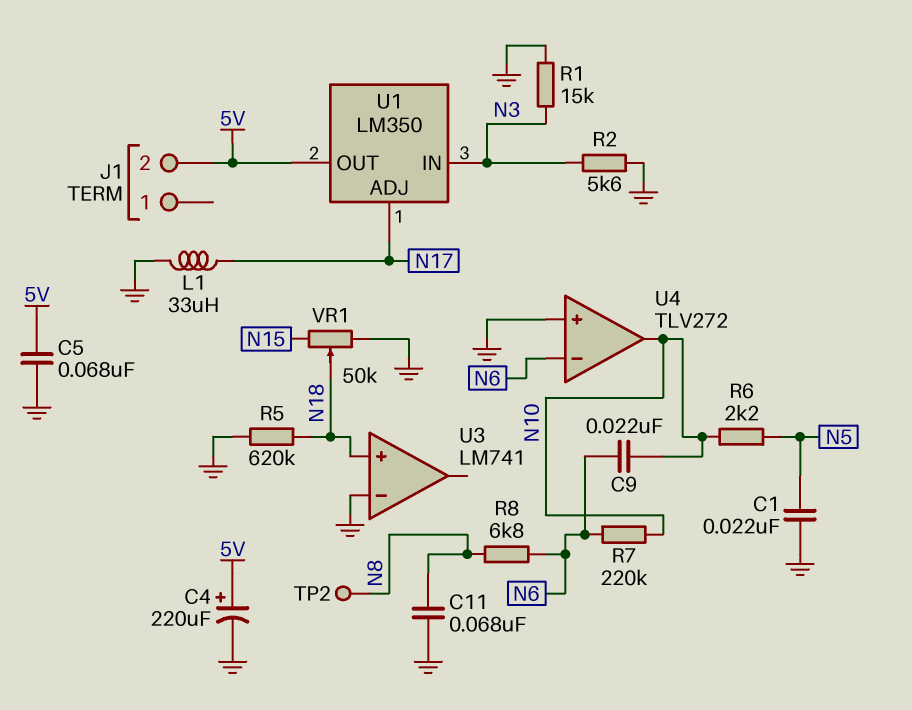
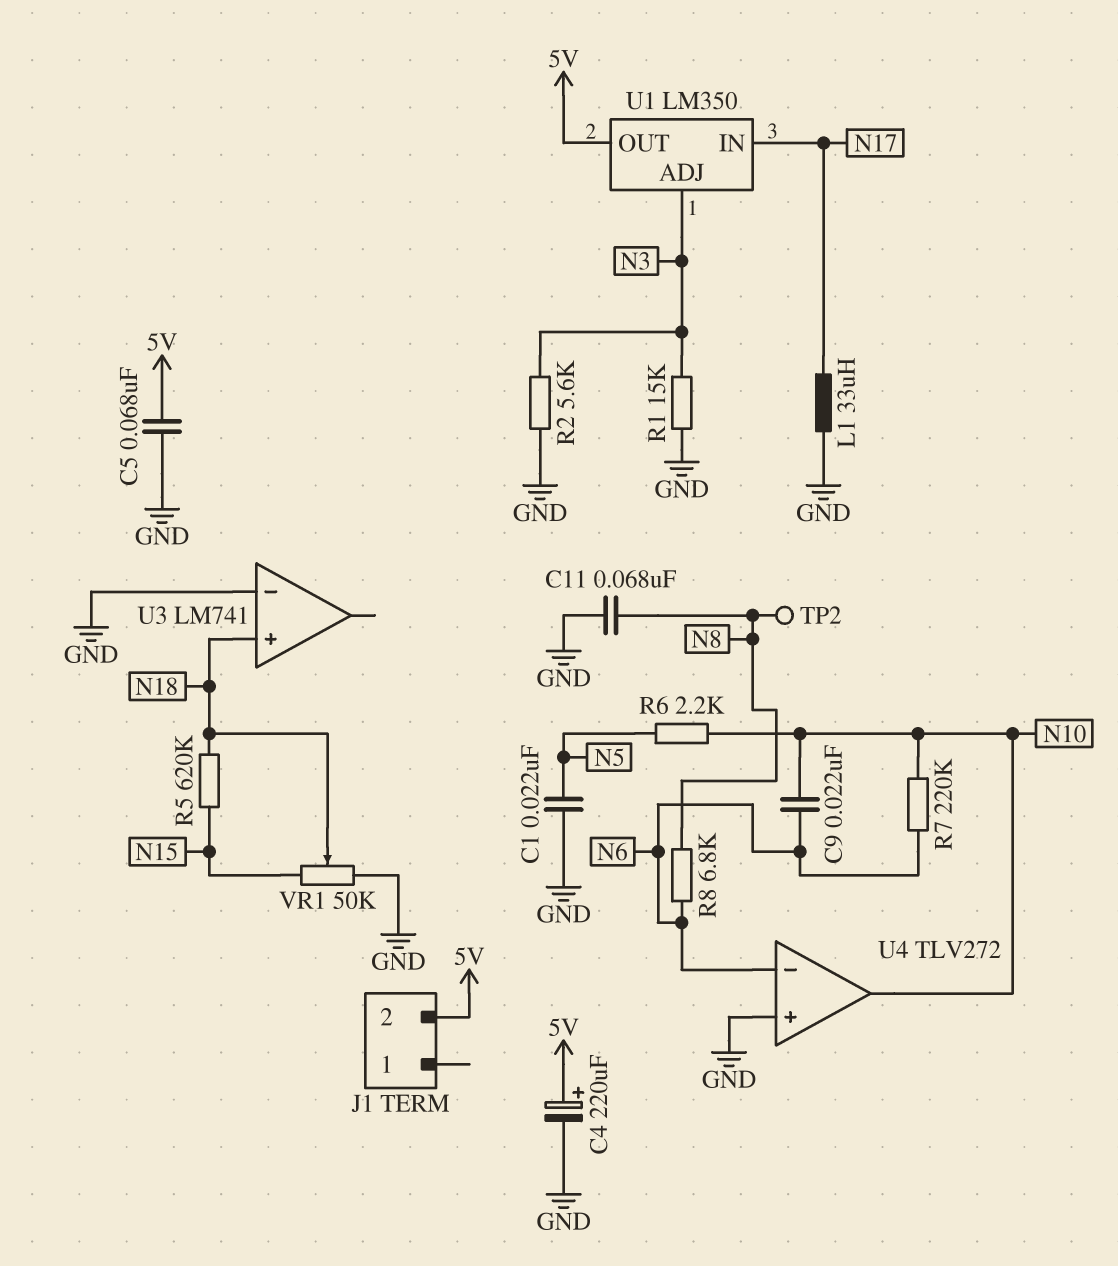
R5: 620k (GND, N18) -> 620k (N15, N18)
U1 pin ADJ: N17 -> N3
U1 pin IN: N3 -> N17

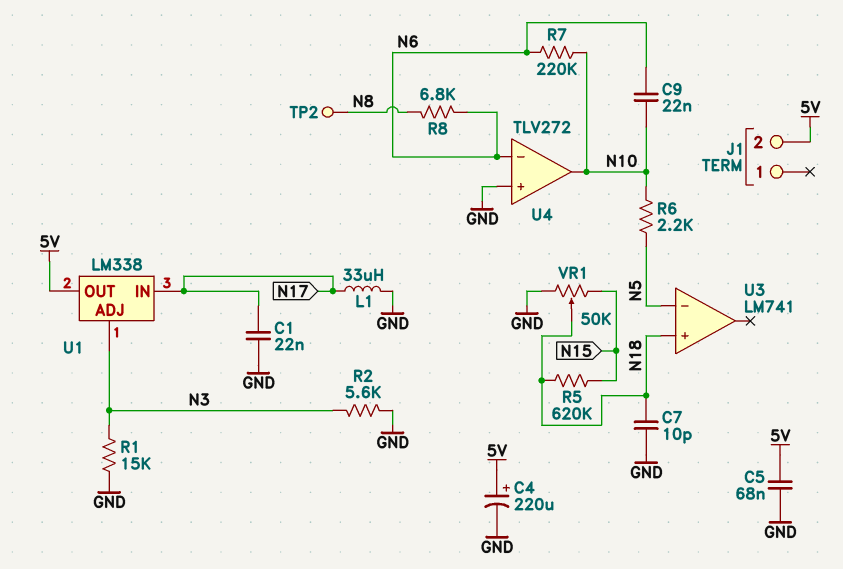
C1: 22nF (GND, N5) -> 22nF (GND, N17)
C7: none -> 10pF (GND, N18)
C11: 68nF (GND, N8) -> none
U1: LM350 -> LM338
U3 pin in-: GND -> N5

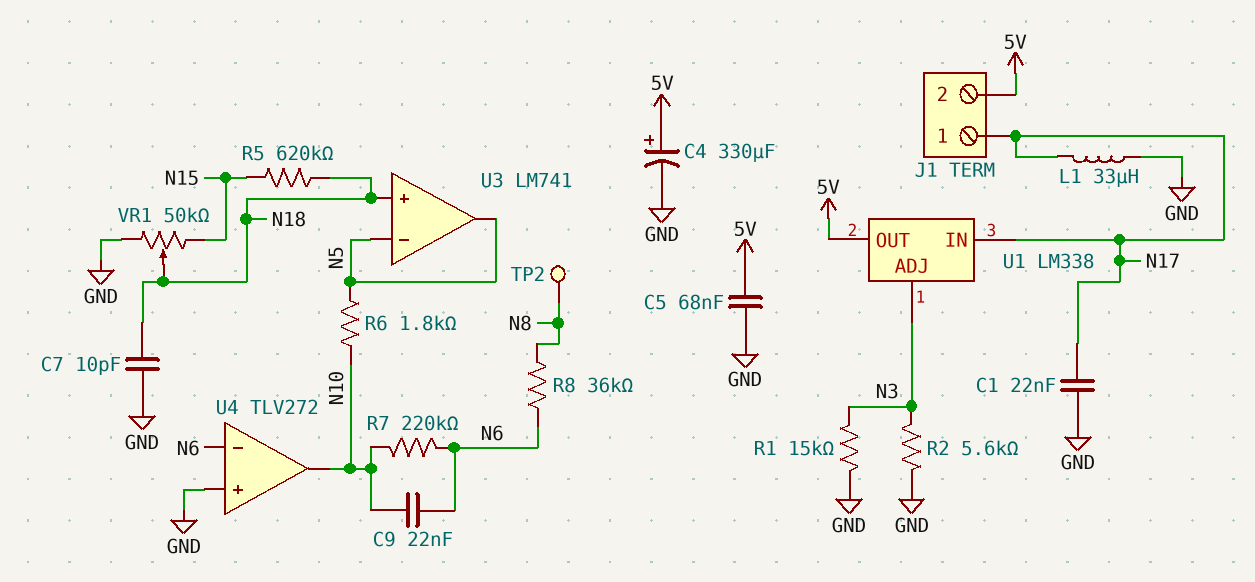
C4: 220uF (plus 5V, minus GND) -> 330uF (plus 5V, minus GND)
J1 pin 1: none -> N17
R6: 2.2k (N5, N10) -> 1.8k (N5, N10)
R8: 6.8k (N6, N8) -> 36k (N6, N8)
U3 pin out: none -> N5

